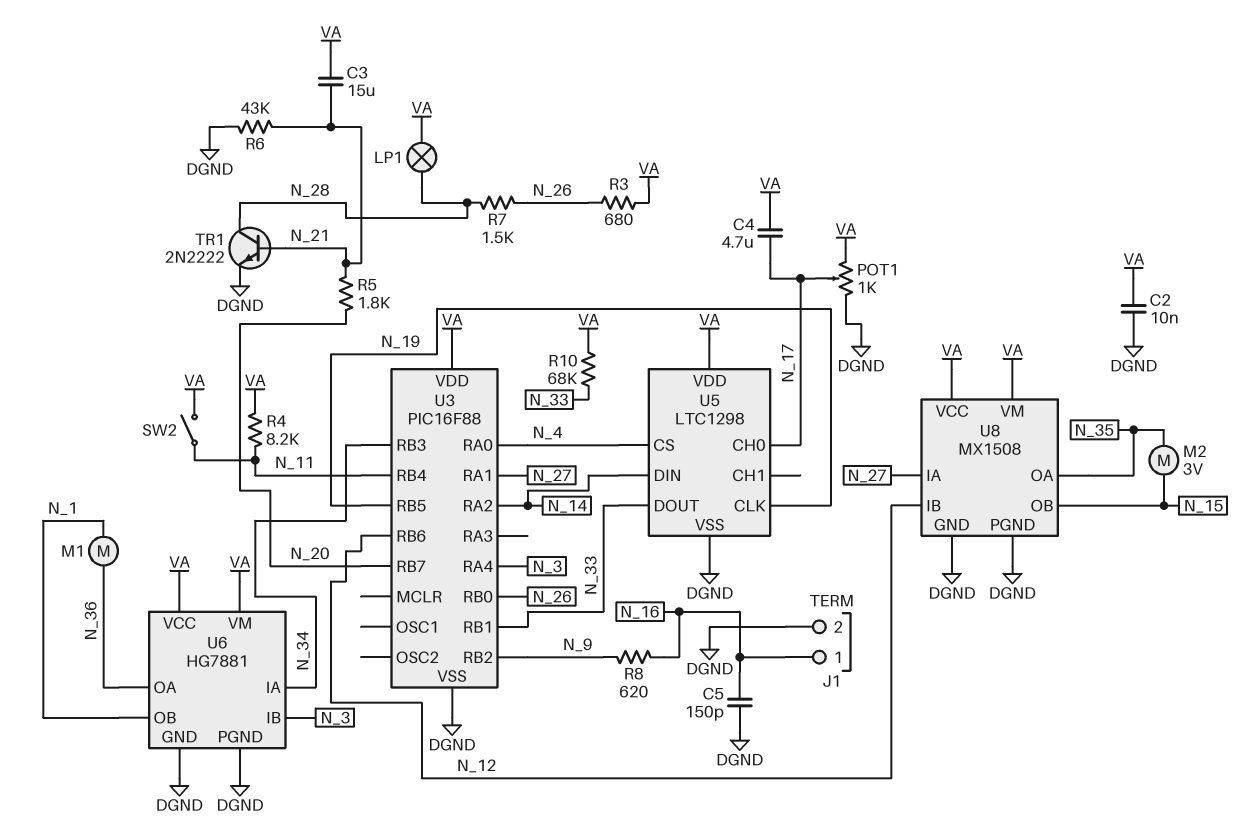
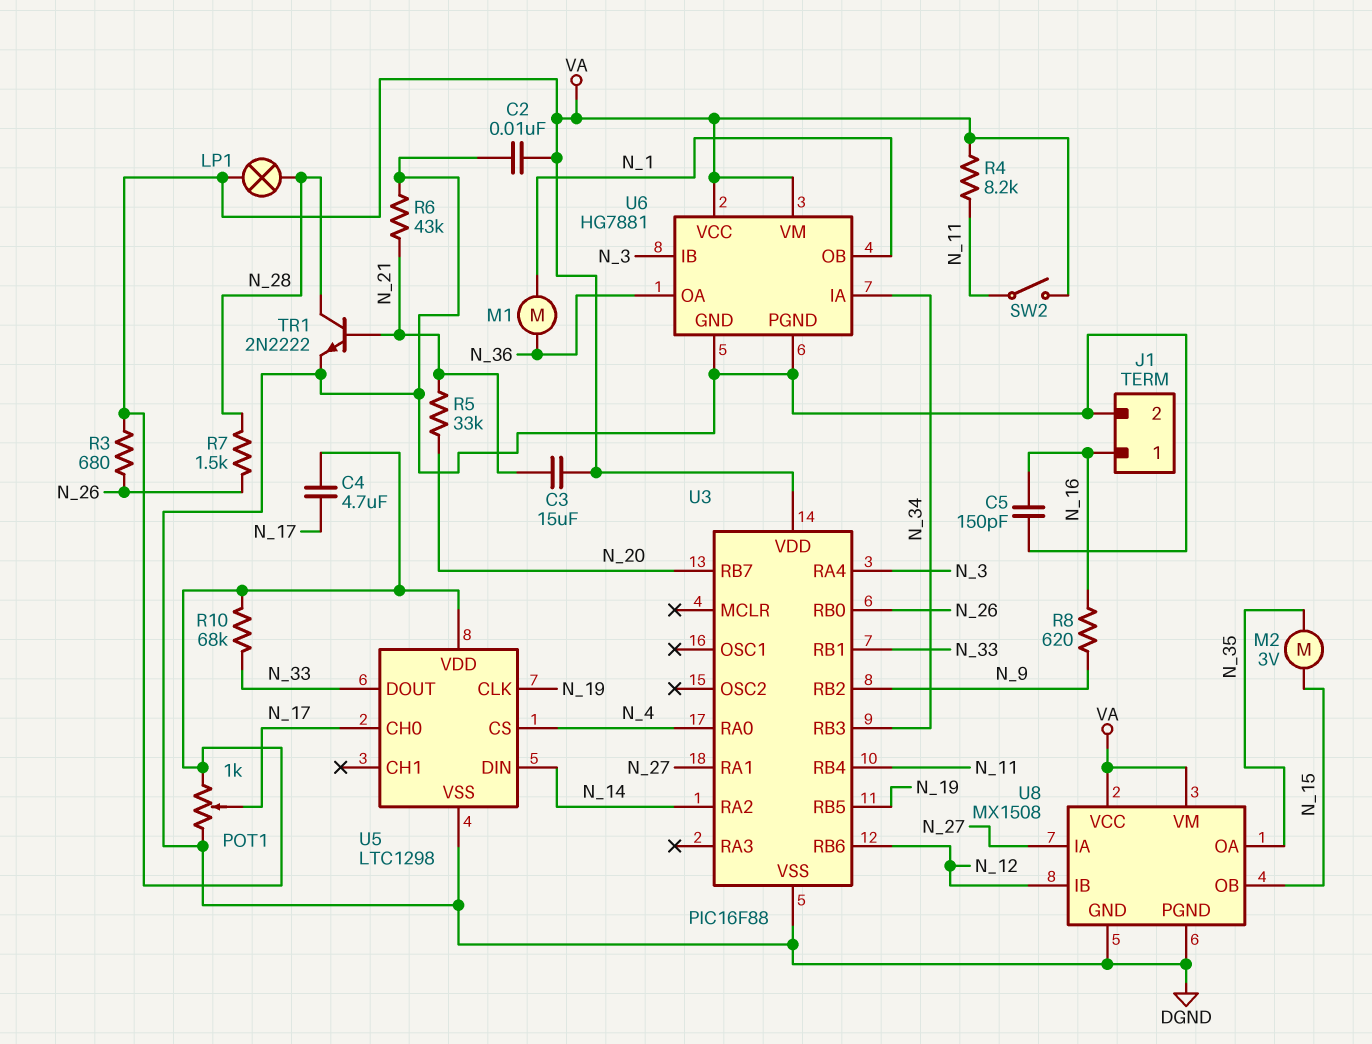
R5: 1.8k (N_20, N_21) -> 33k (N_20, N_21)

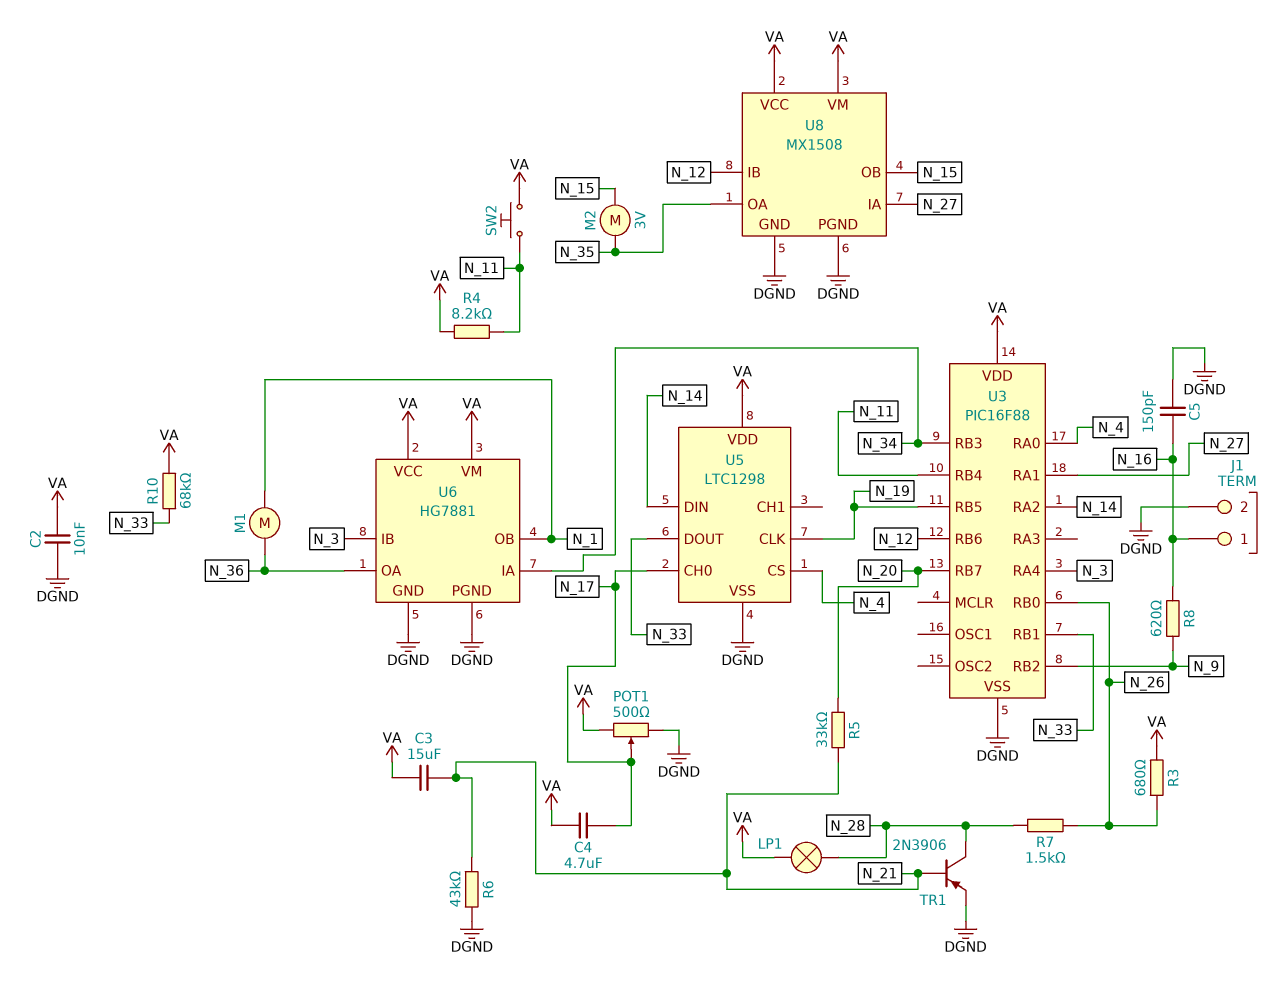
POT1: 1k (DGND, VA, wiper N_17) -> 500 (DGND, VA, wiper N_17)
SW2: switch (N_11, VA) -> button (N_11, VA)
TR1: NPN 2N2222 (B N_21, C N_28, E DGND) -> PNP 2N3906 (B N_21, C N_28, E DGND)

